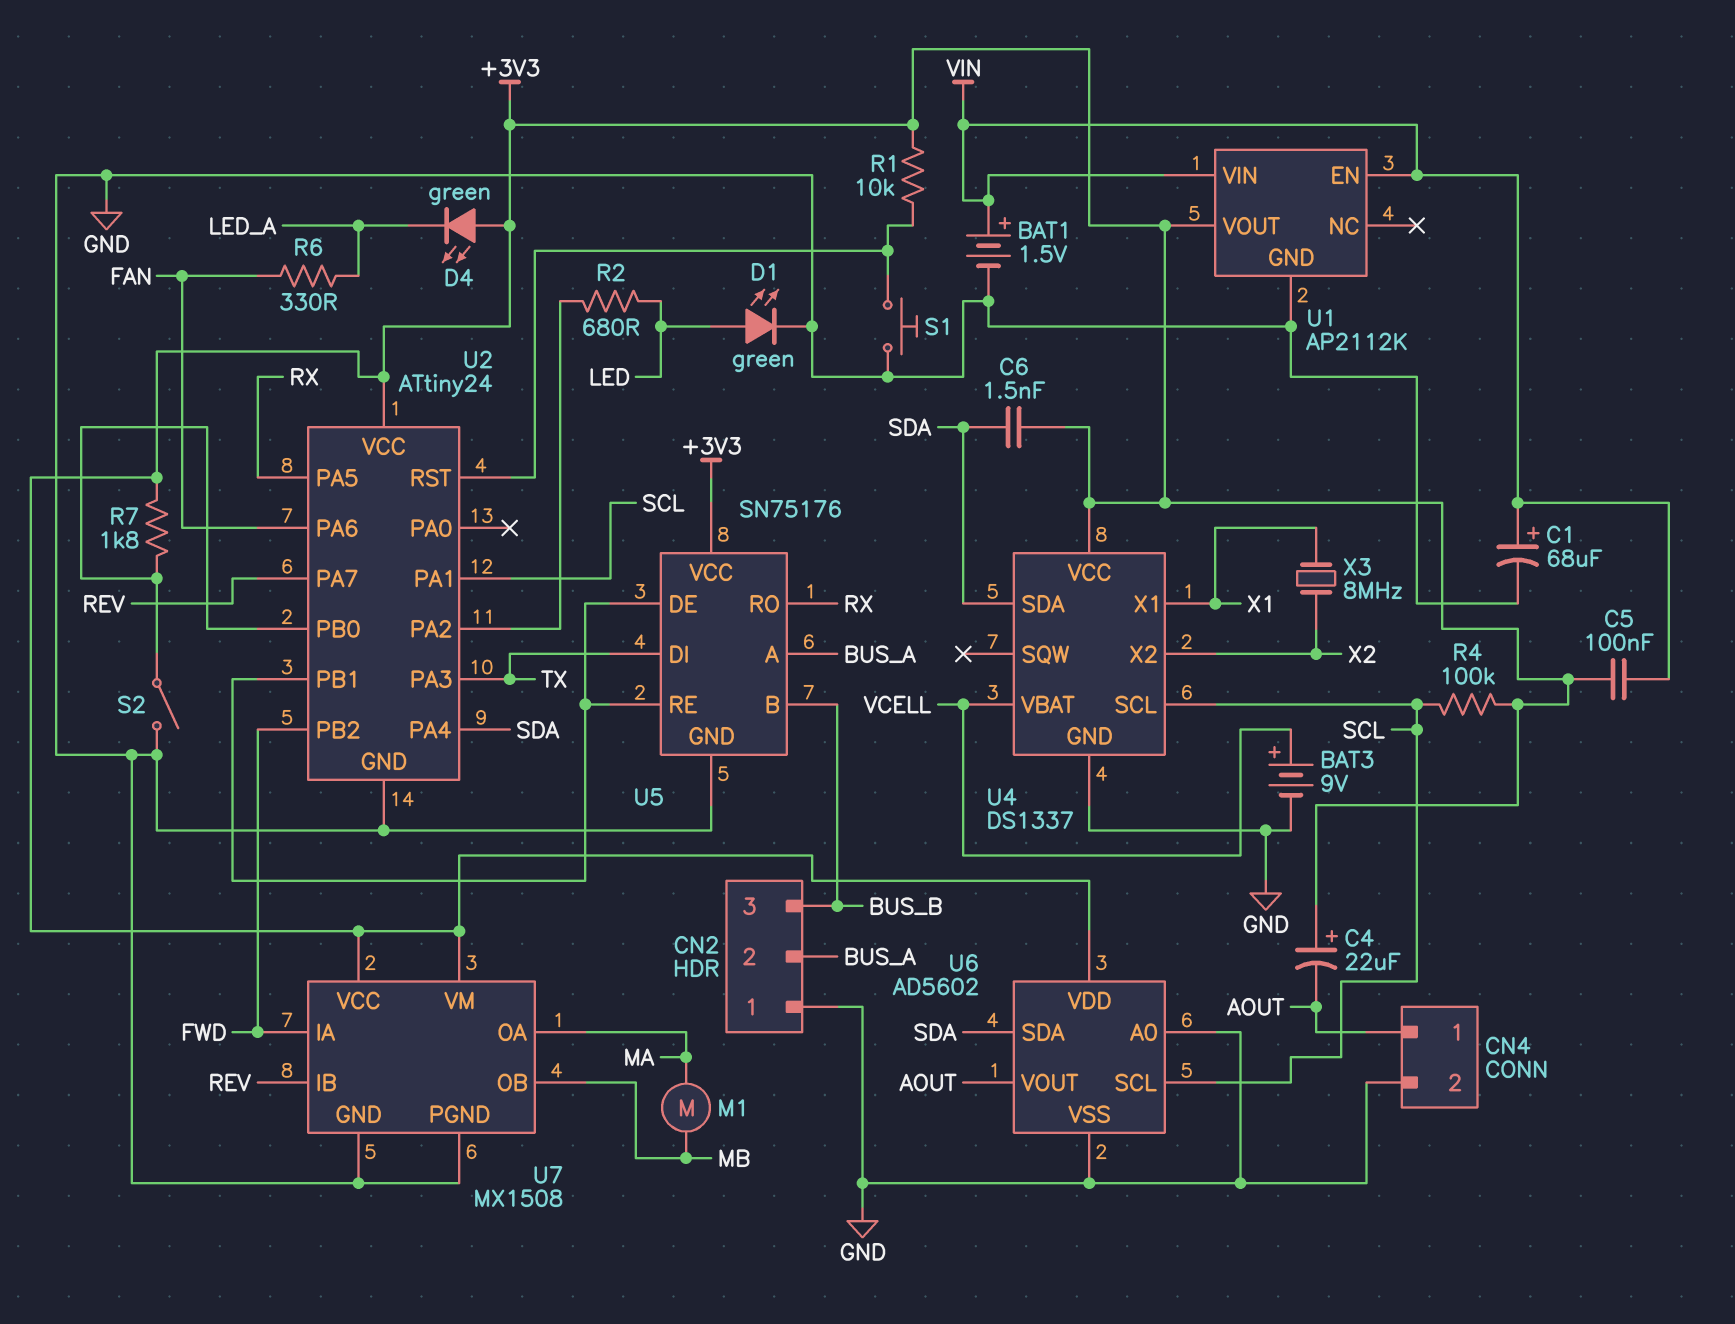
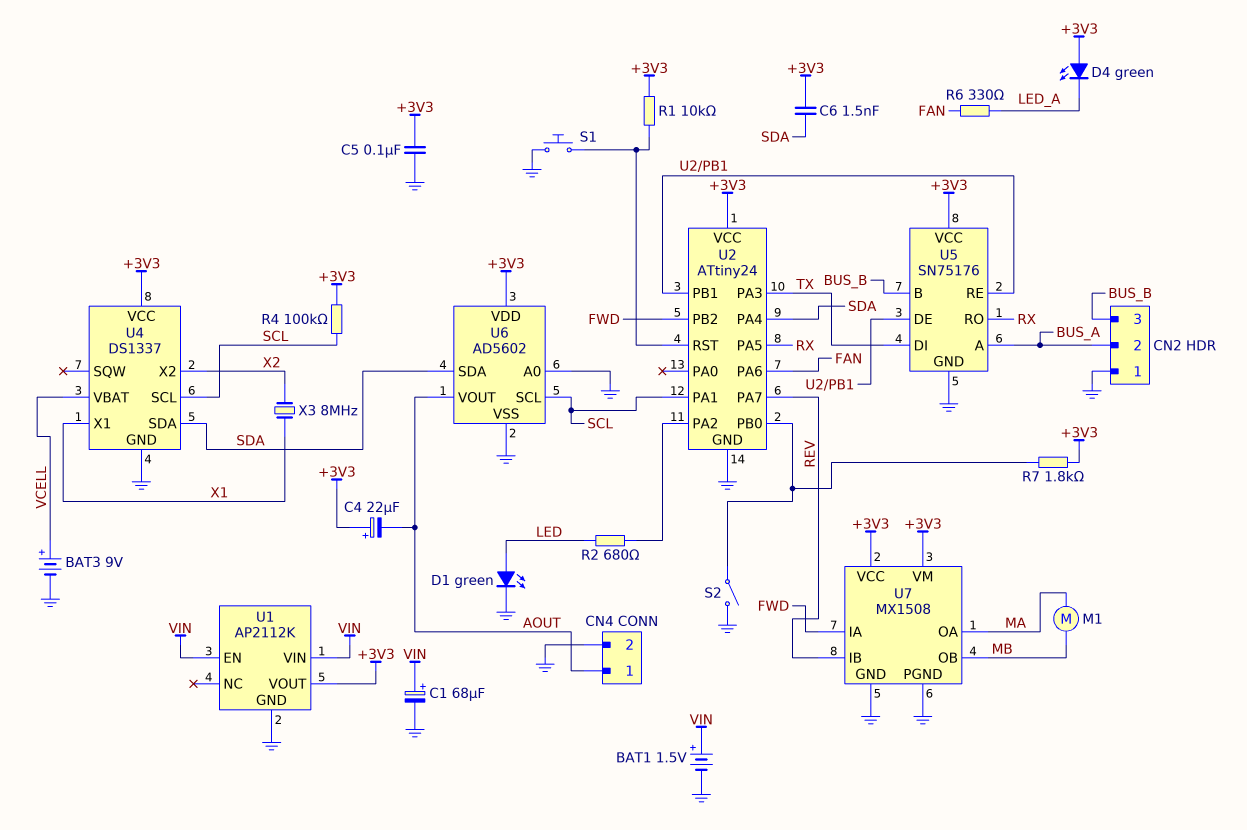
C5: 100nF (+3V3, VIN) -> 100nF (+3V3, GND)

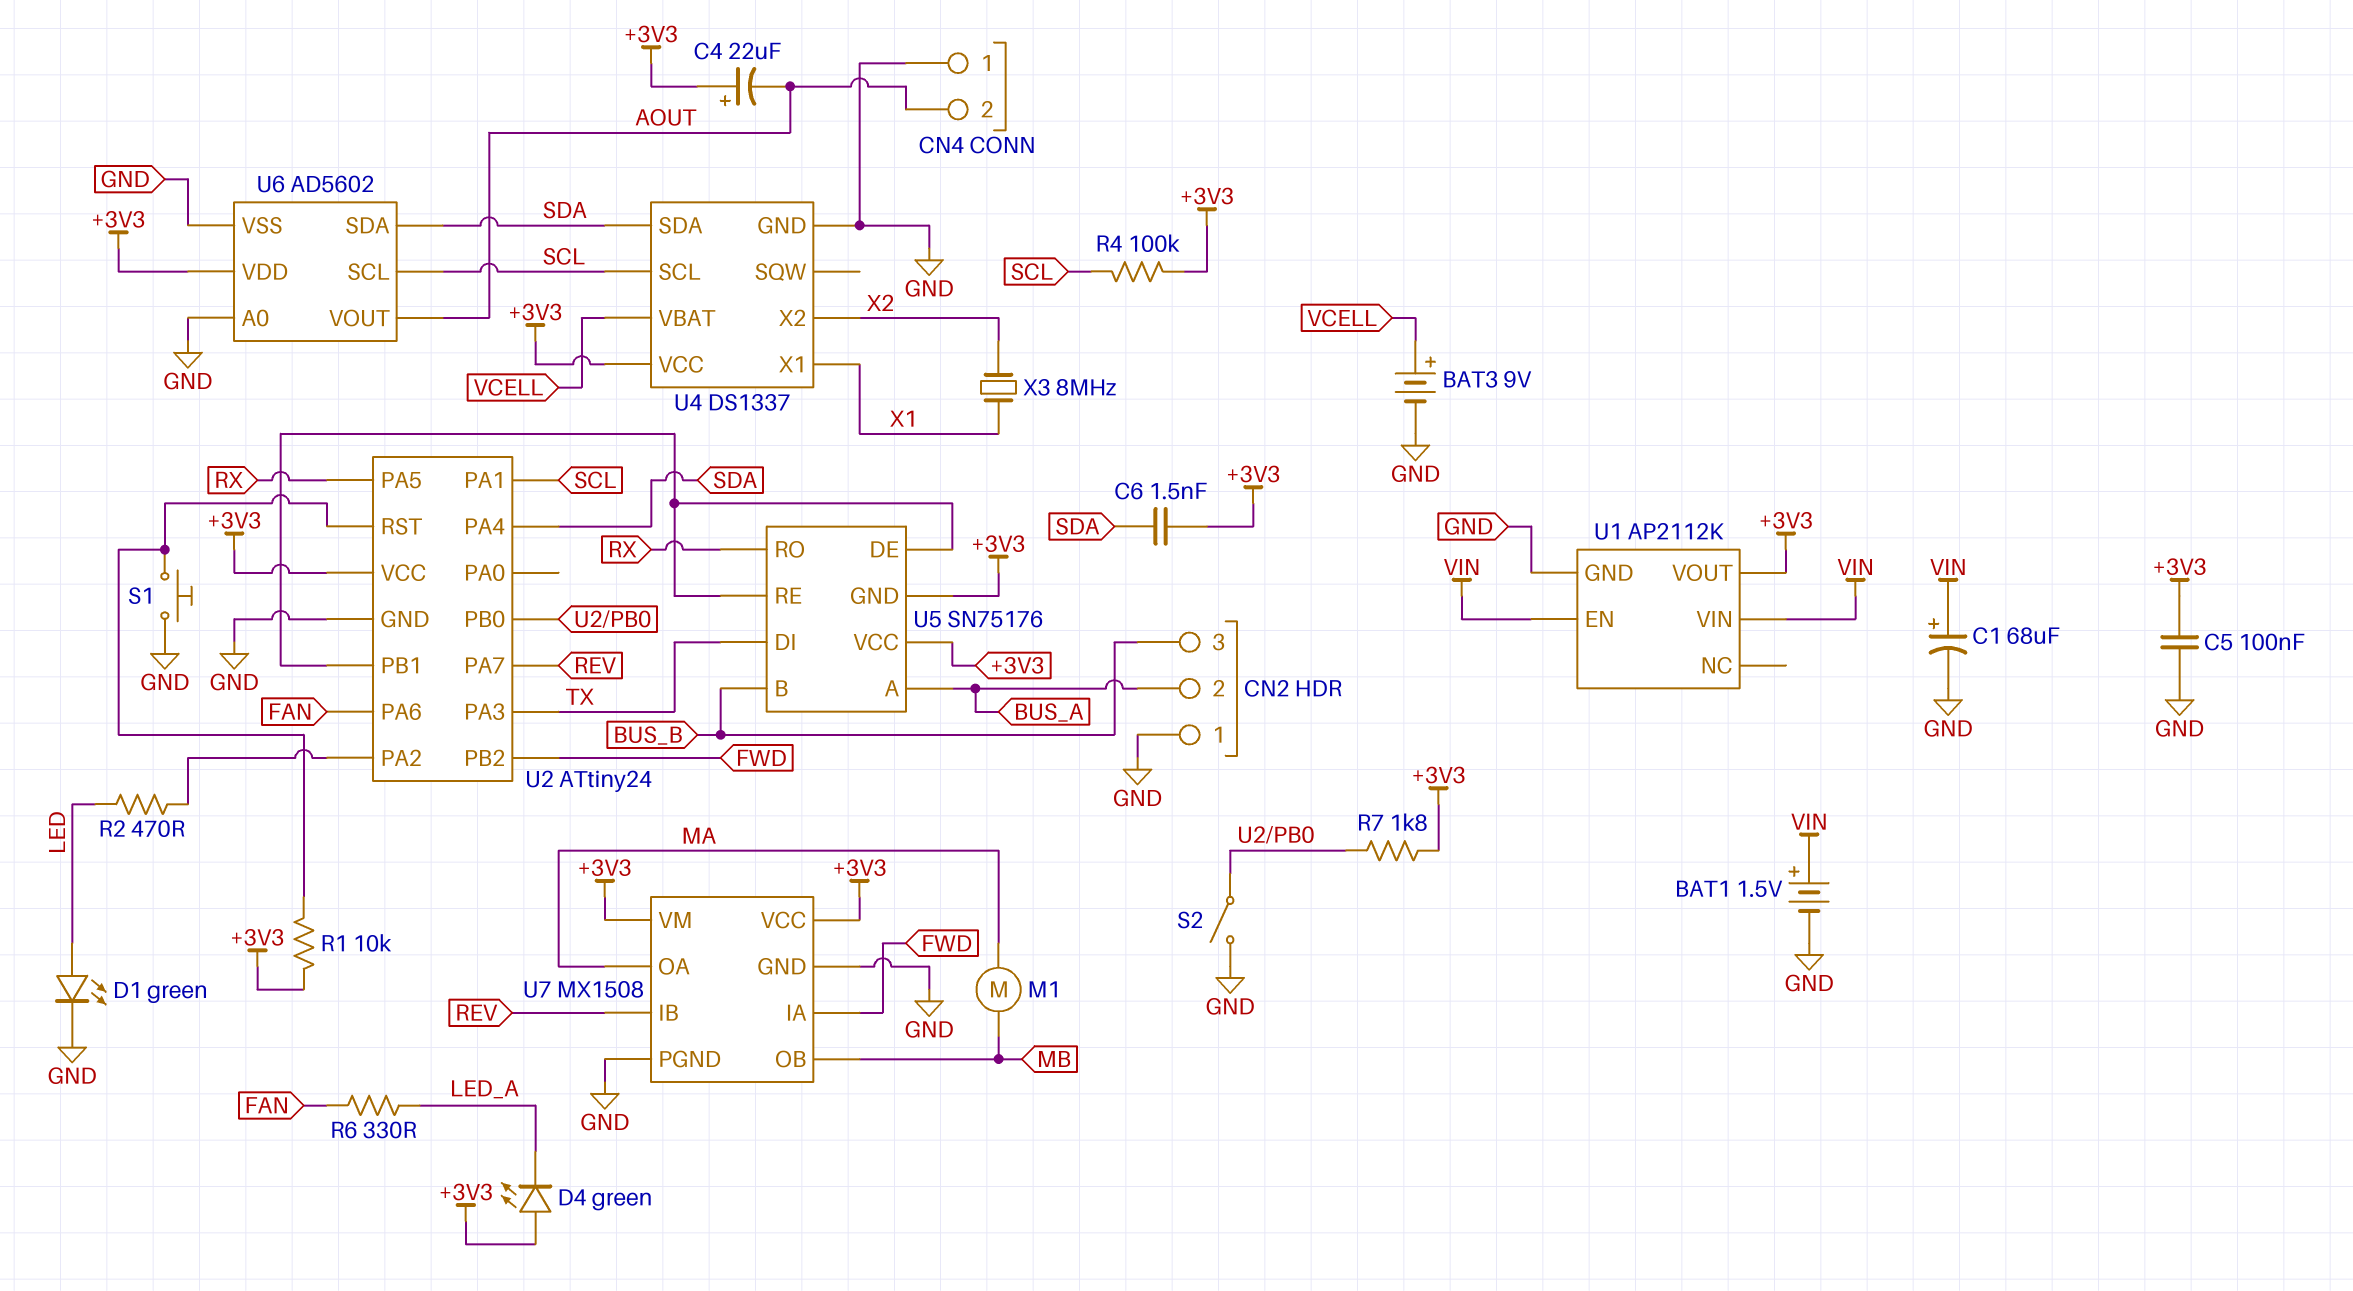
CN4 pin 1: AOUT -> GND
CN4 pin 2: GND -> AOUT
R2: 680 (LED, U2/PA2) -> 470 (LED, U2/PA2)
U5 pin GND: GND -> +3V3

